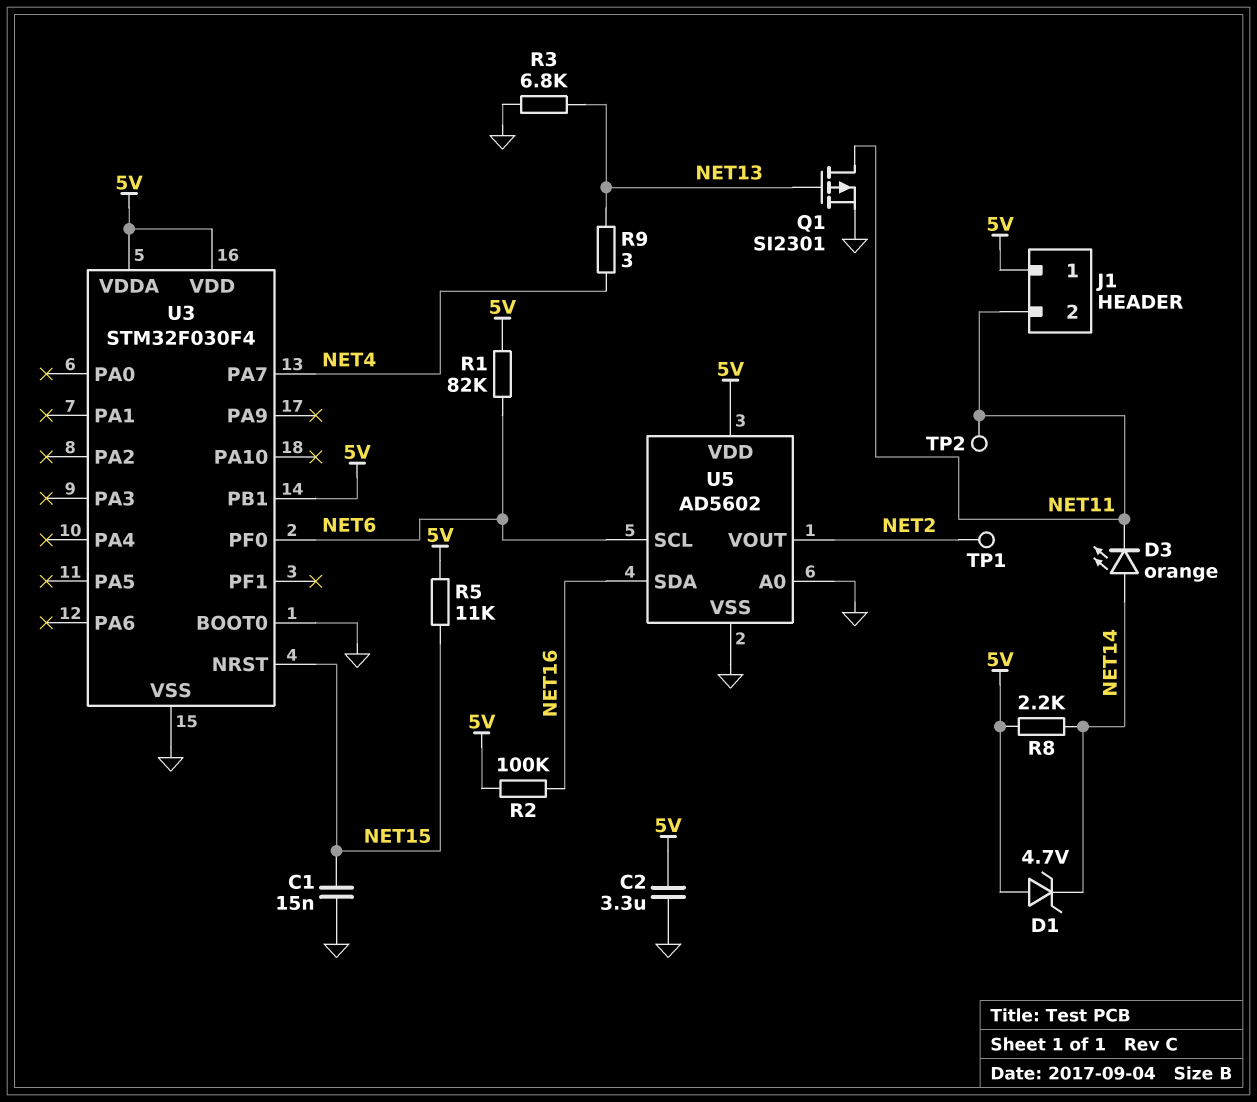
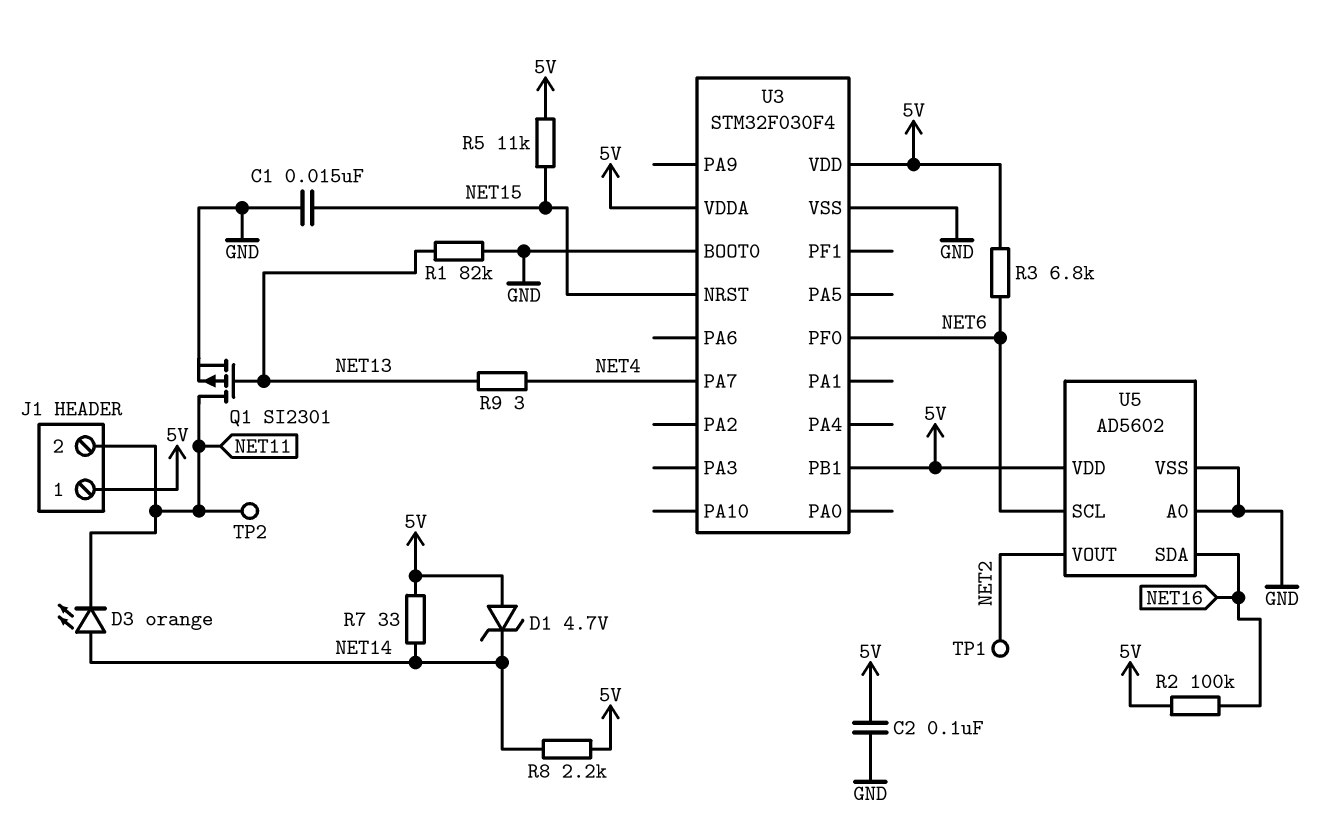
C2: 3.3uF (5V, GND) -> 100nF (5V, GND)
R1: 82k (5V, NET6) -> 82k (GND, NET13)
R3: 6.8k (GND, NET13) -> 6.8k (5V, NET6)
R7: none -> 33 (5V, NET14)

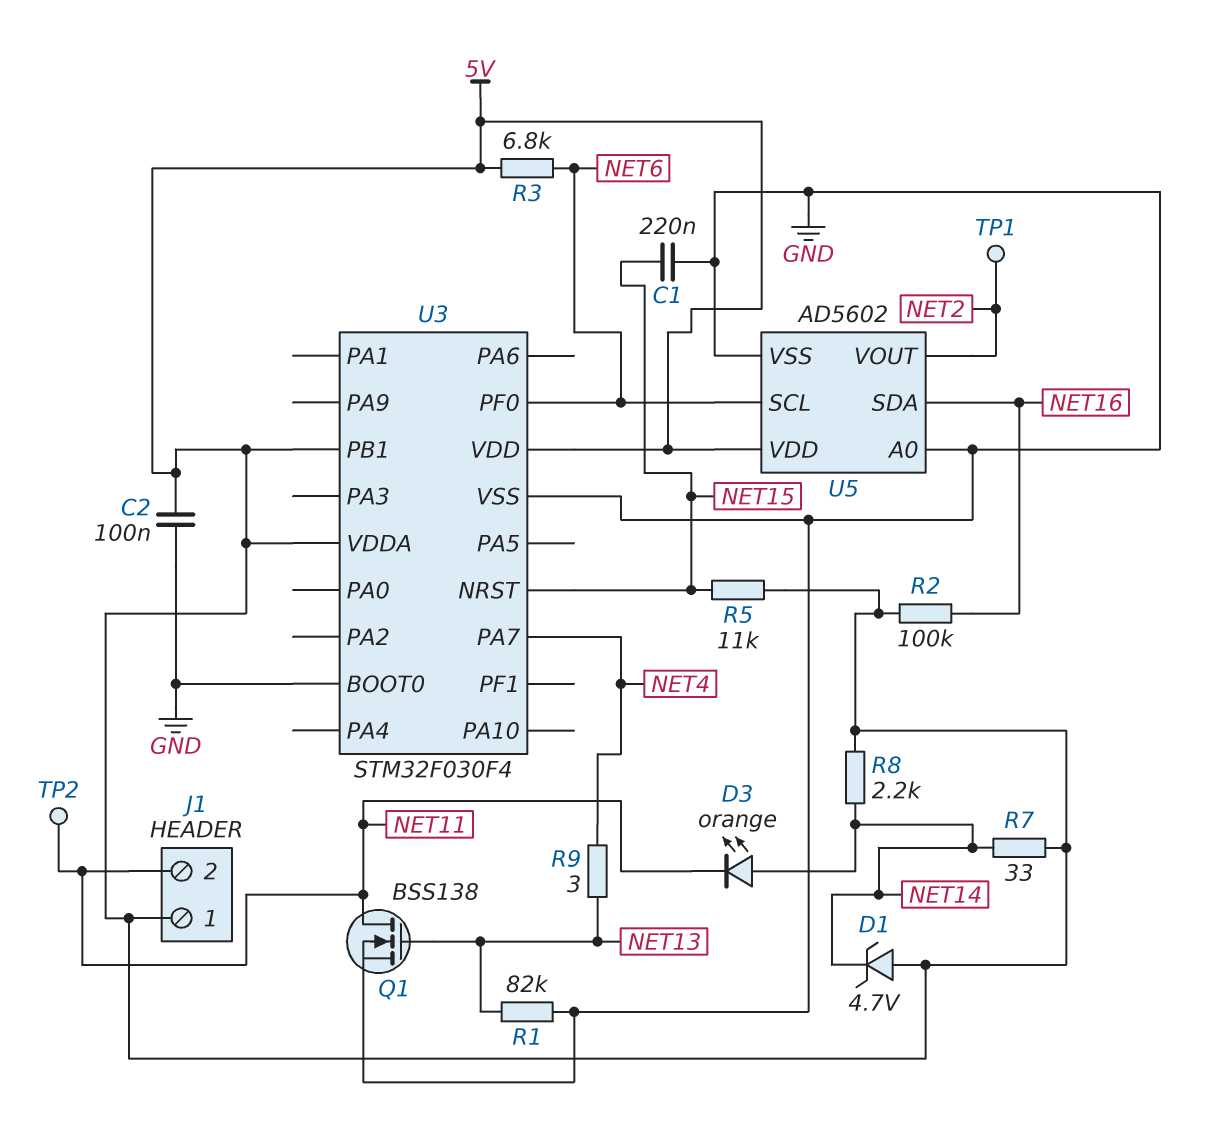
C1: 15nF (GND, NET15) -> 220nF (GND, NET15)
Q1: PMOS SI2301 (G NET13, D NET11, S GND) -> NMOS BSS138 (G NET13, D NET11, S GND)

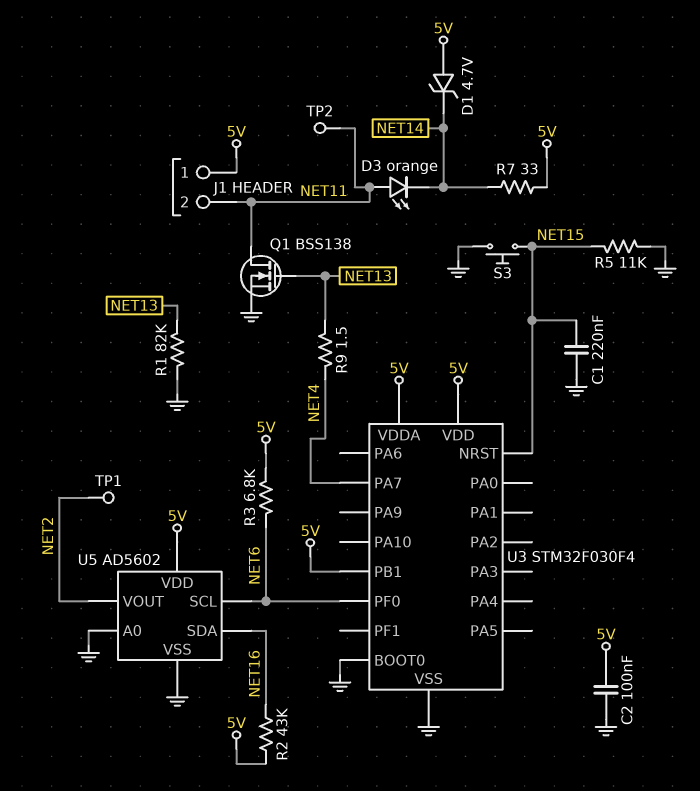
D3: LED orange (A NET14, K NET11) -> LED orange (A NET11, K NET14)
R2: 100k (5V, NET16) -> 43k (5V, NET16)
R5: 11k (5V, NET15) -> 11k (GND, NET15)
R8: 2.2k (5V, NET14) -> none
R9: 3 (NET4, NET13) -> 1.5 (NET4, NET13)
S3: none -> button (GND, NET15)

